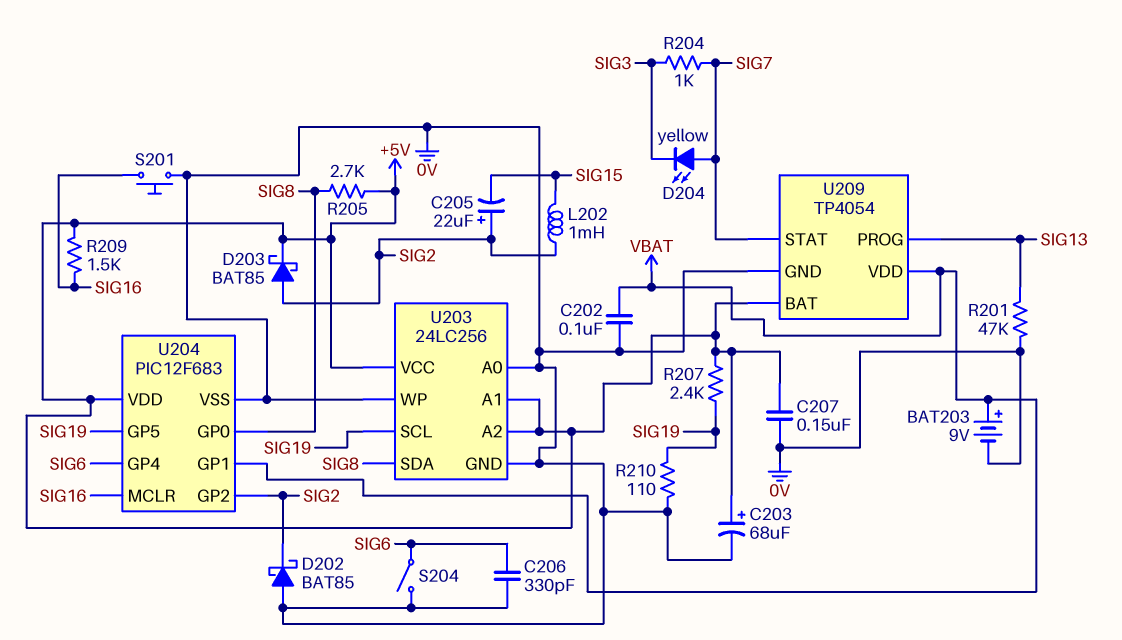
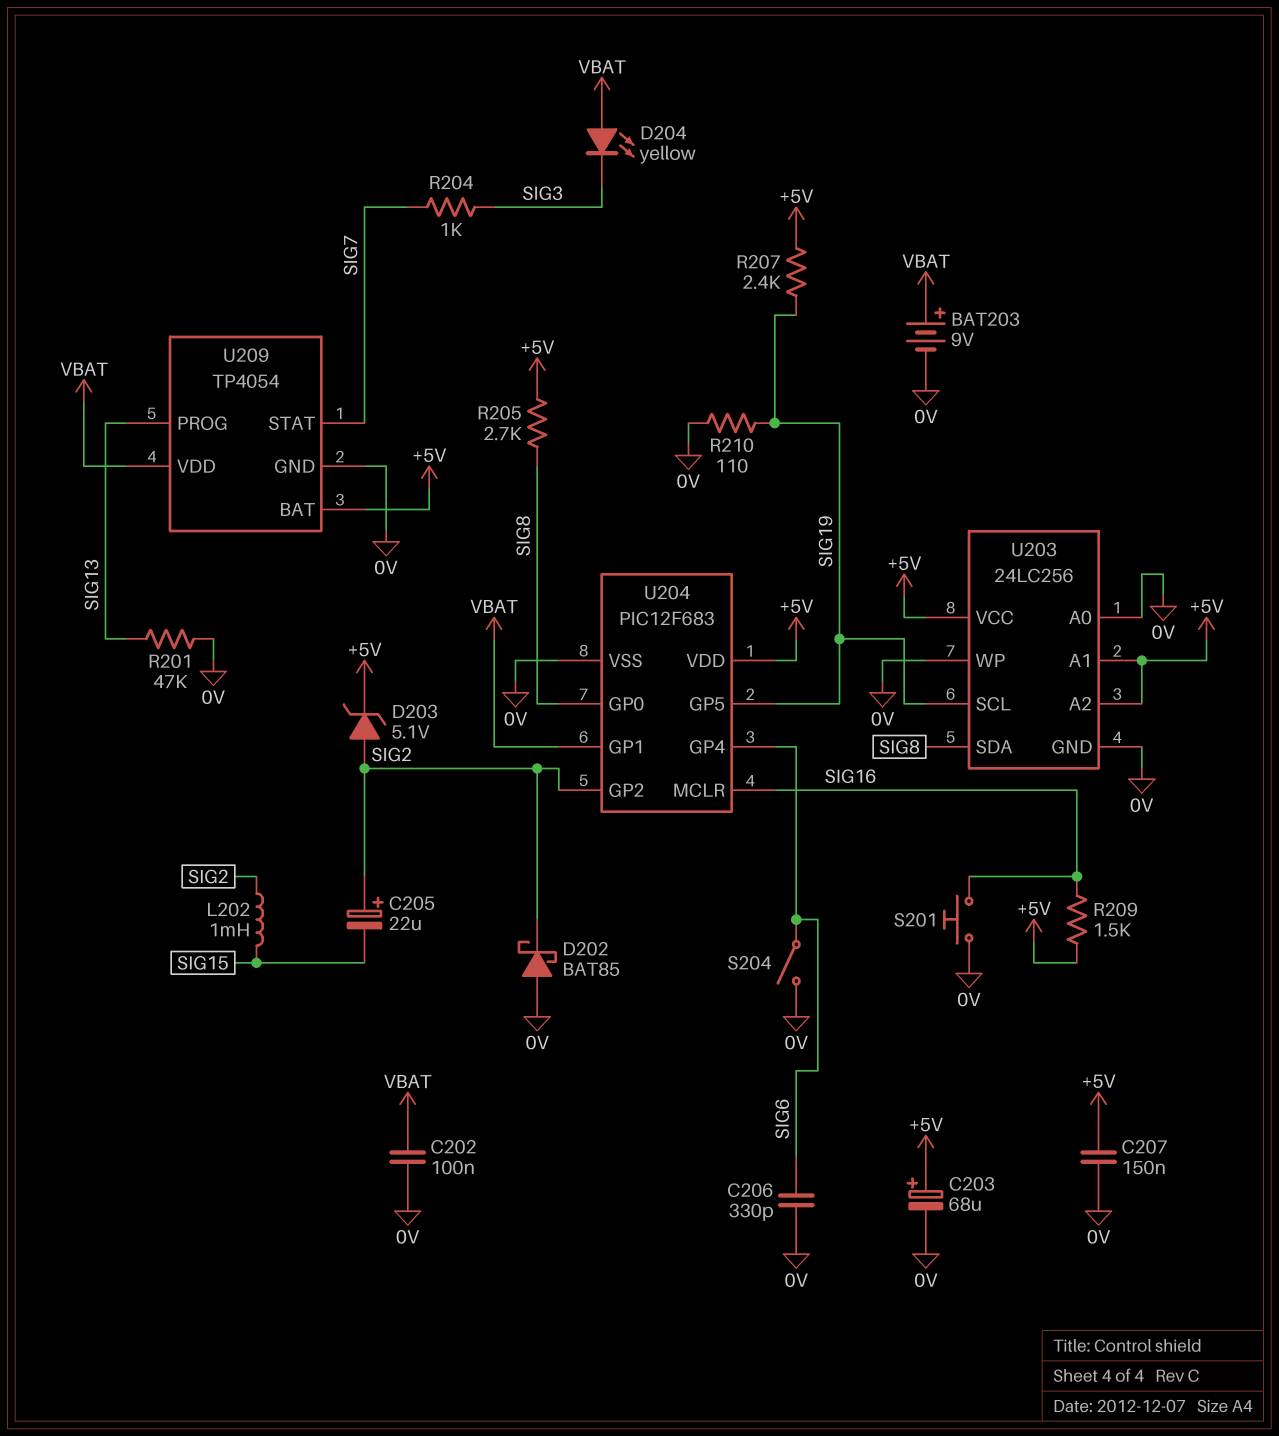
D203: schottky BAT85 (A SIG2, K +5V) -> zener 5.1V (A SIG2, K +5V)
D204: LED yellow (A SIG7, K SIG3) -> LED yellow (A VBAT, K SIG3)

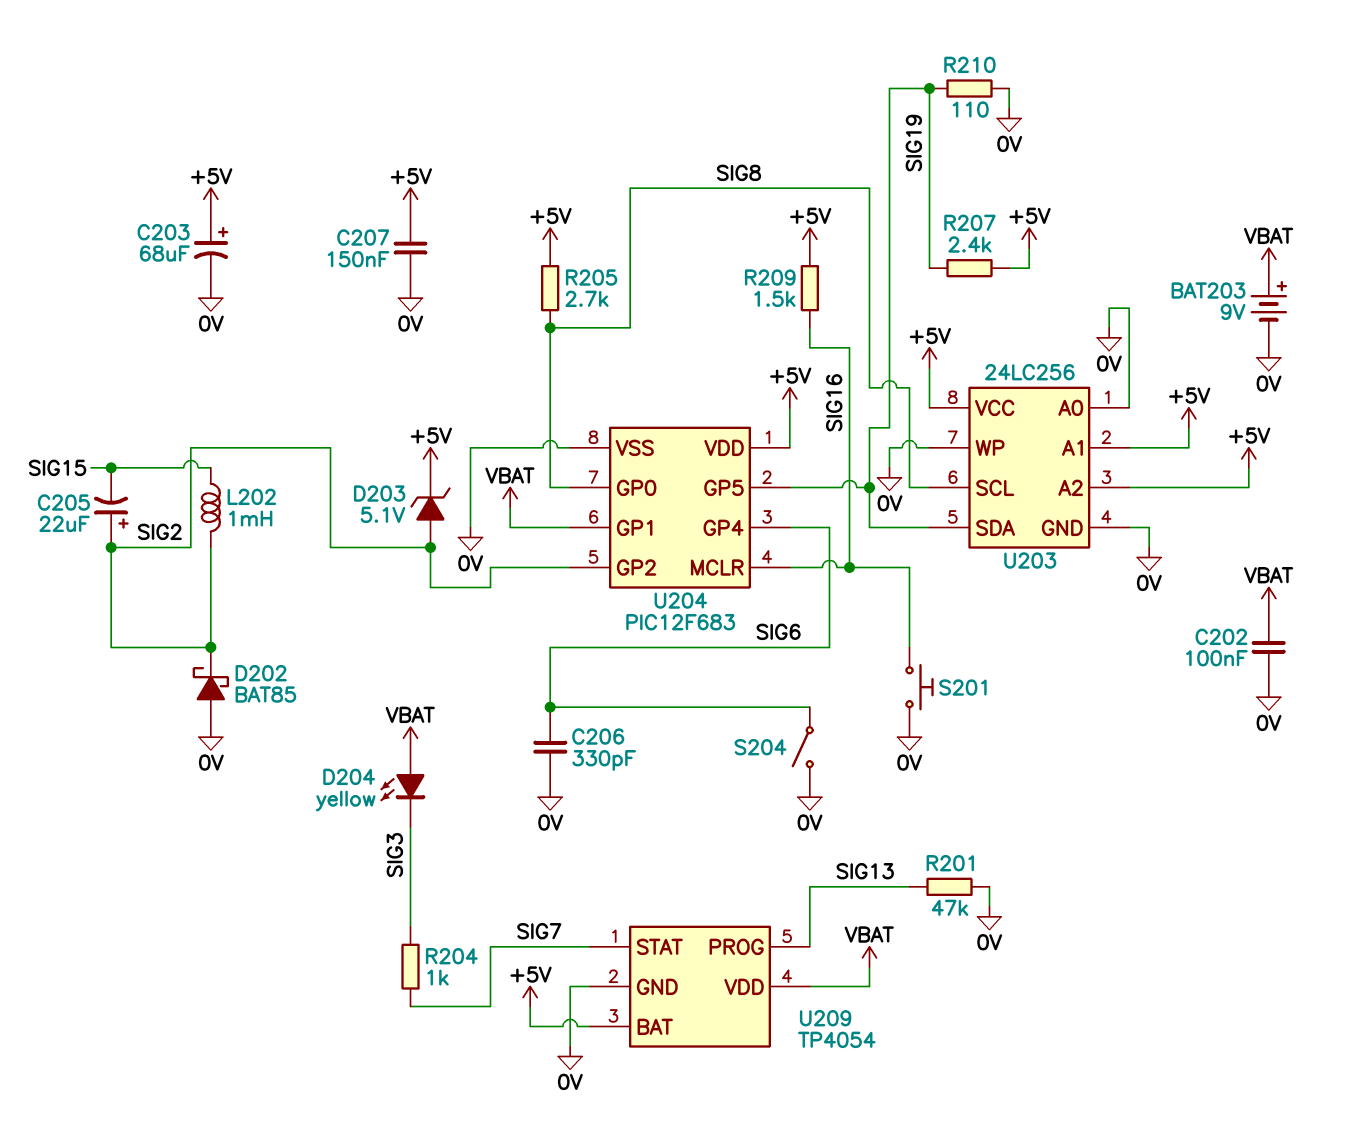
U203 pin SCL: SIG19 -> SIG8
U203 pin SDA: SIG8 -> SIG19

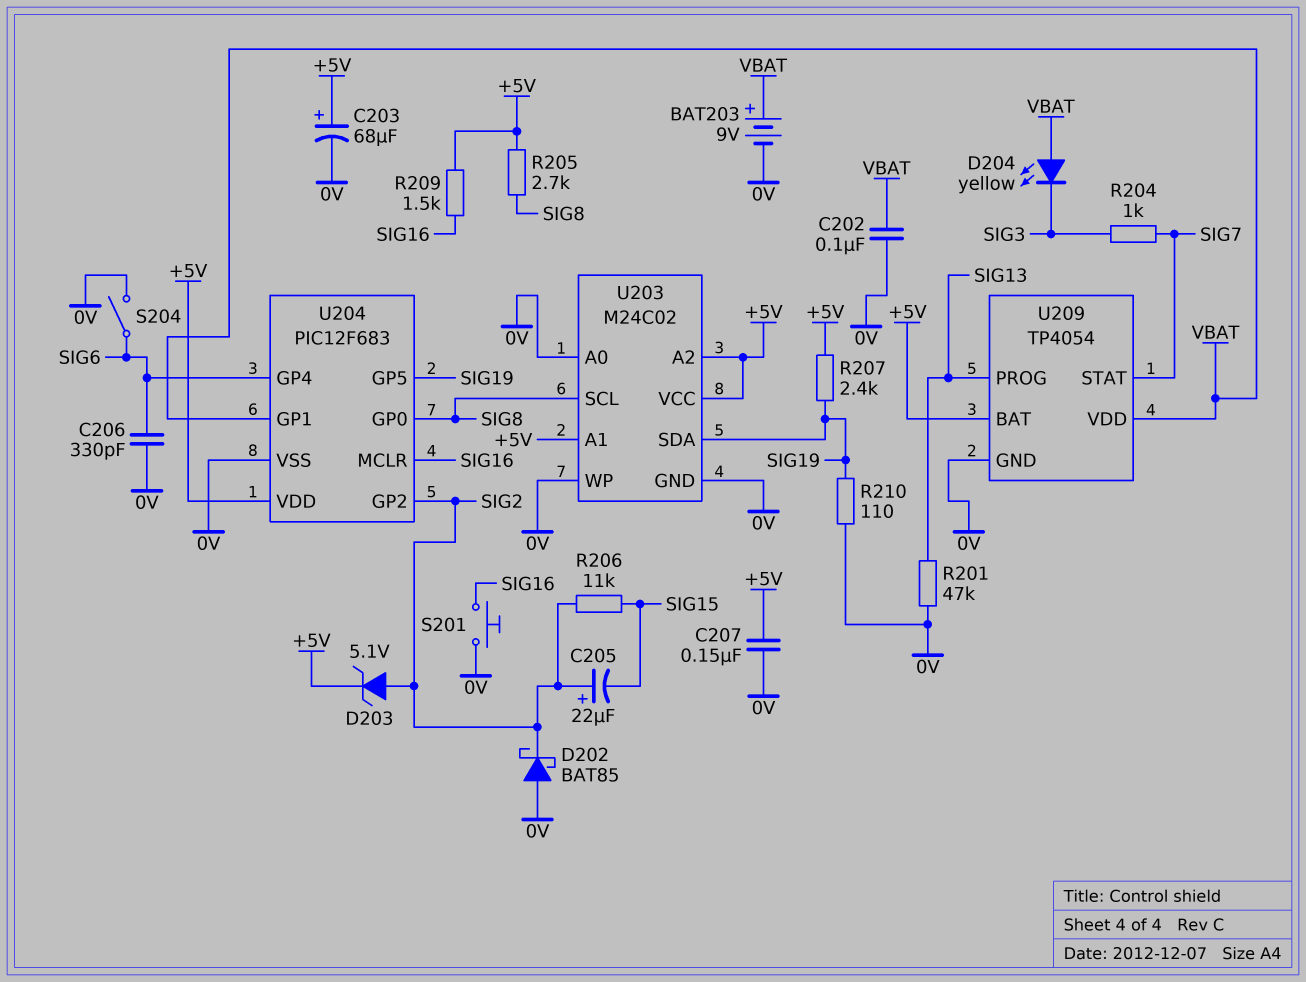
L202: 1mH (SIG2, SIG15) -> none
R206: none -> 11k (SIG2, SIG15)
U203: 24LC256 -> M24C02

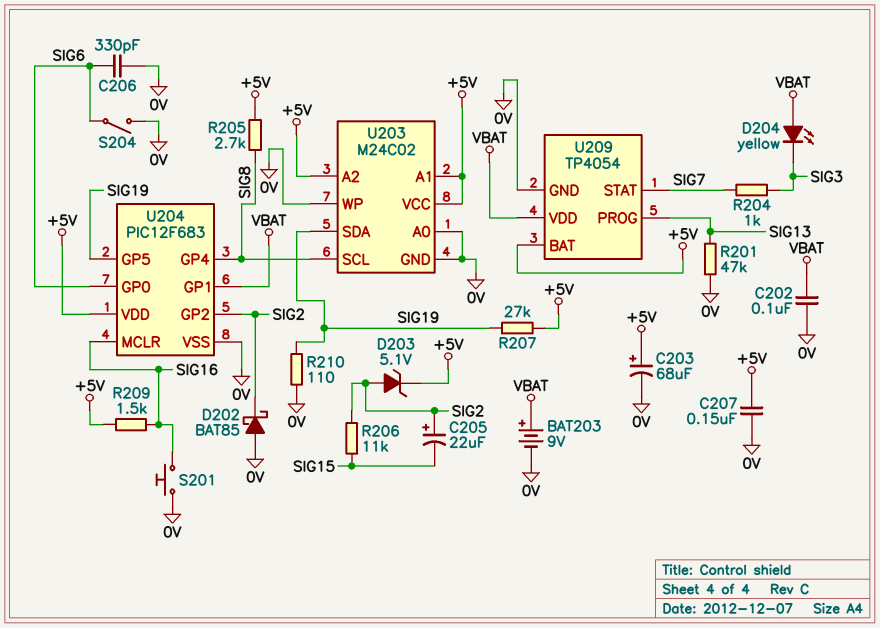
R207: 2.4k (+5V, SIG19) -> 27k (+5V, SIG19)
U204 pin GP0: SIG8 -> SIG6
U204 pin GP4: SIG6 -> SIG8

